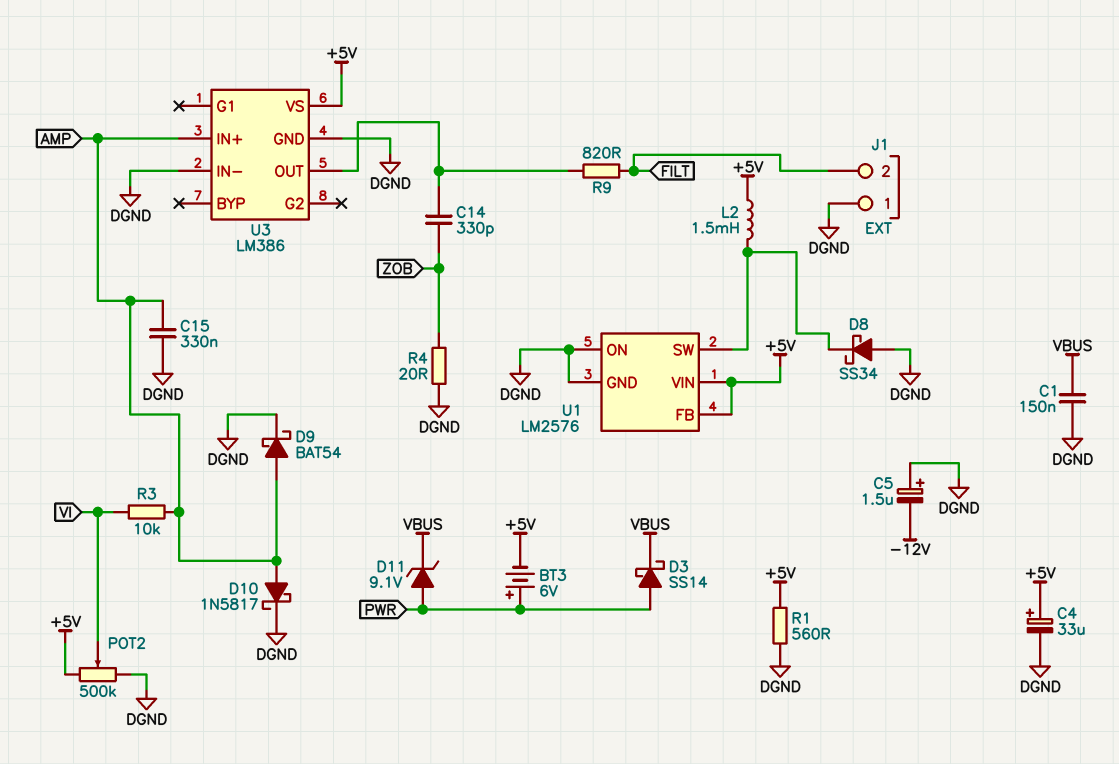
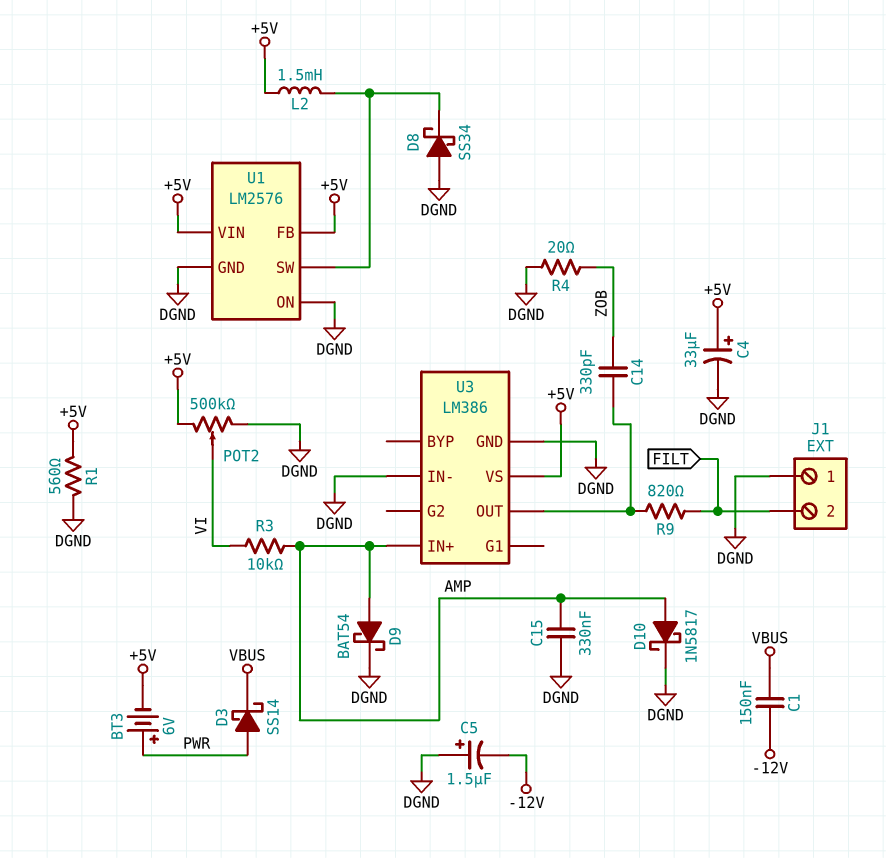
C1: 150nF (DGND, VBUS) -> 150nF (-12V, VBUS)
D11: zener 9.1V (A PWR, K VBUS) -> none

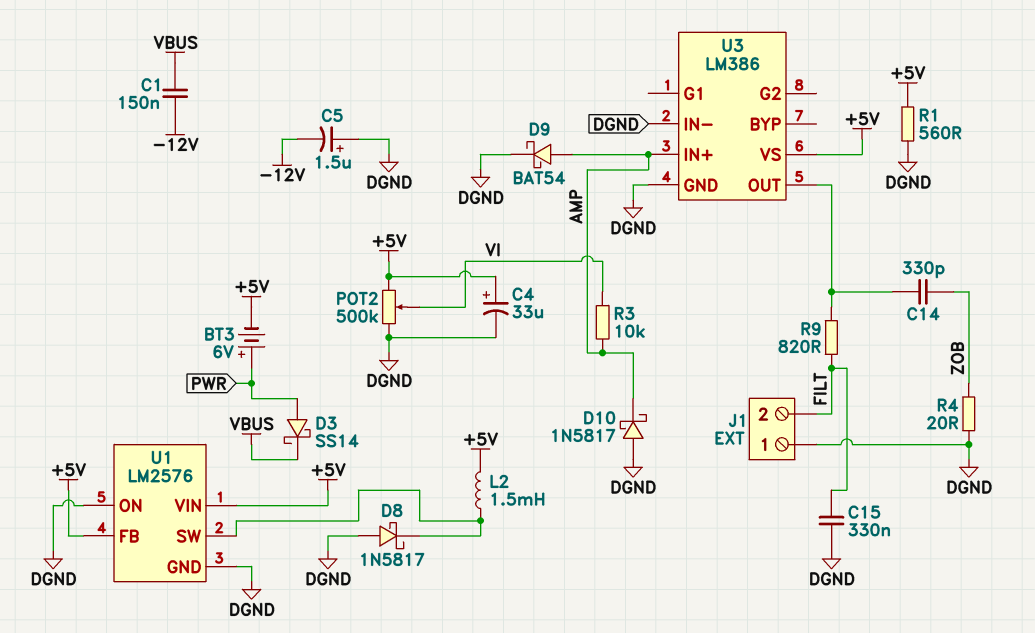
C15: 330nF (AMP, DGND) -> 330nF (DGND, FILT)
D8: schottky SS34 (A DGND, K U1/SW) -> schottky 1N5817 (A DGND, K U1/SW)
D10: schottky 1N5817 (A AMP, K DGND) -> schottky 1N5817 (A DGND, K AMP)

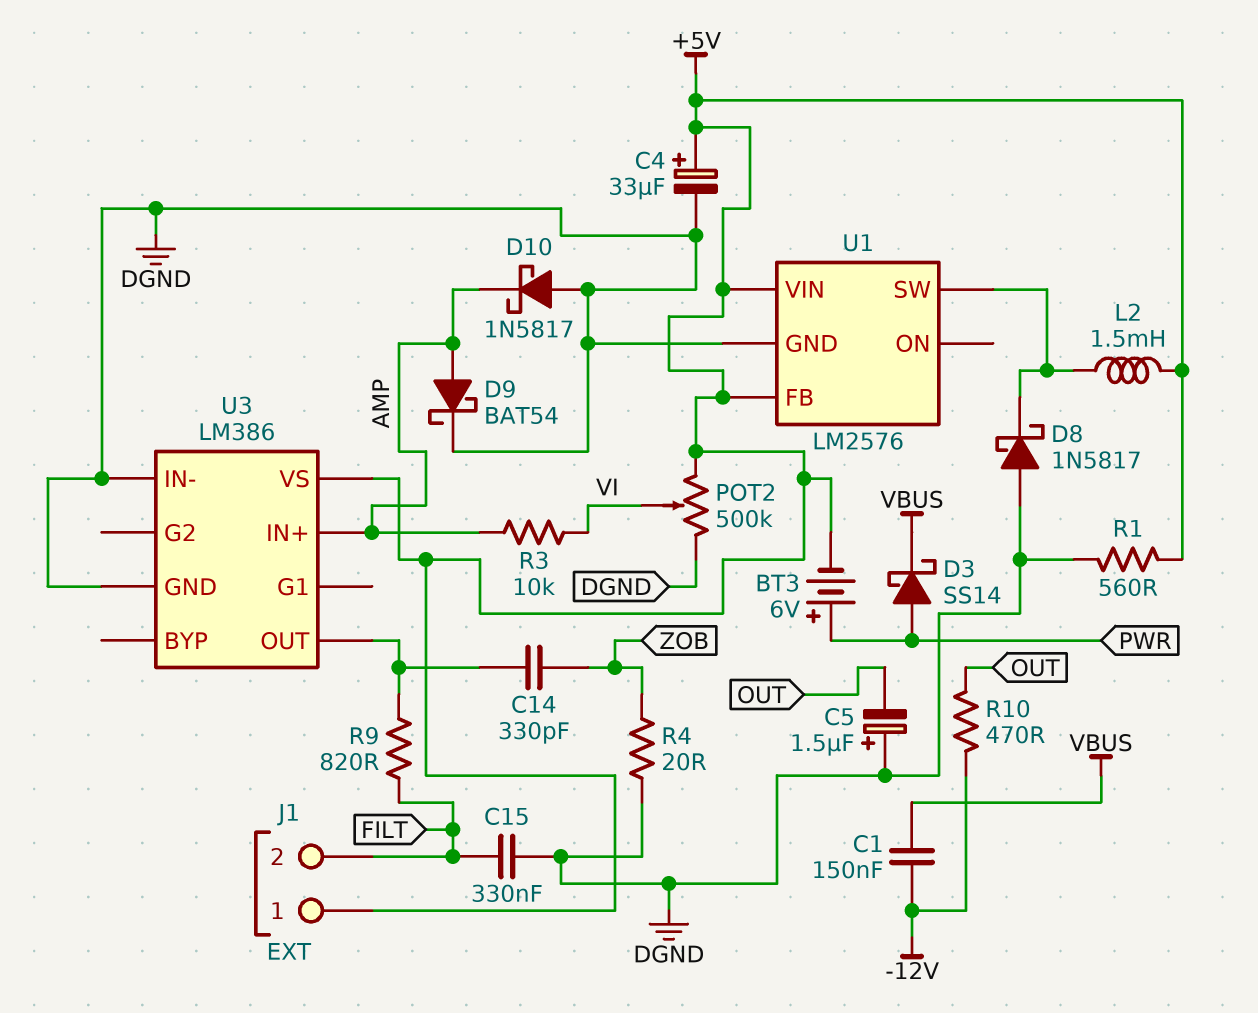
C5: 1.5uF (plus DGND, minus -12V) -> 1.5uF (plus DGND, minus OUT)
J1 pin 1: DGND -> +5V
R10: none -> 470 (-12V, OUT)
U1 pin ON: DGND -> none

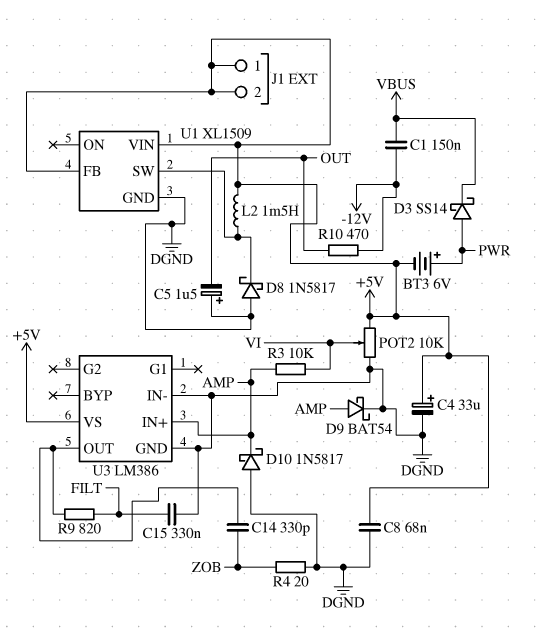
C8: none -> 68nF (+5V, DGND)
J1 pin 2: FILT -> +5V
POT2: 500k (+5V, DGND, wiper VI) -> 10k (+5V, DGND, wiper VI)
R1: 560 (+5V, DGND) -> none
U1: LM2576 -> XL1509

